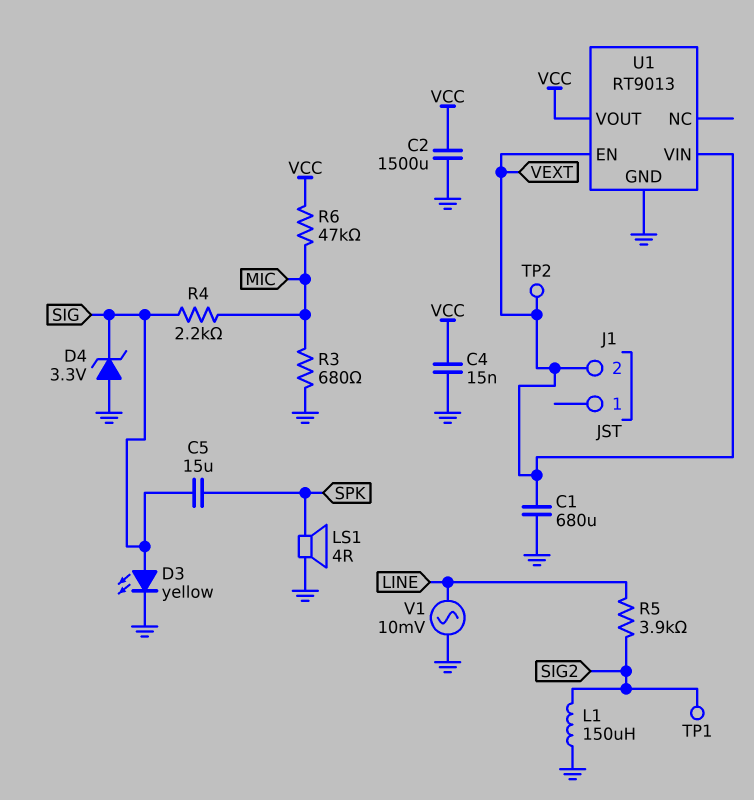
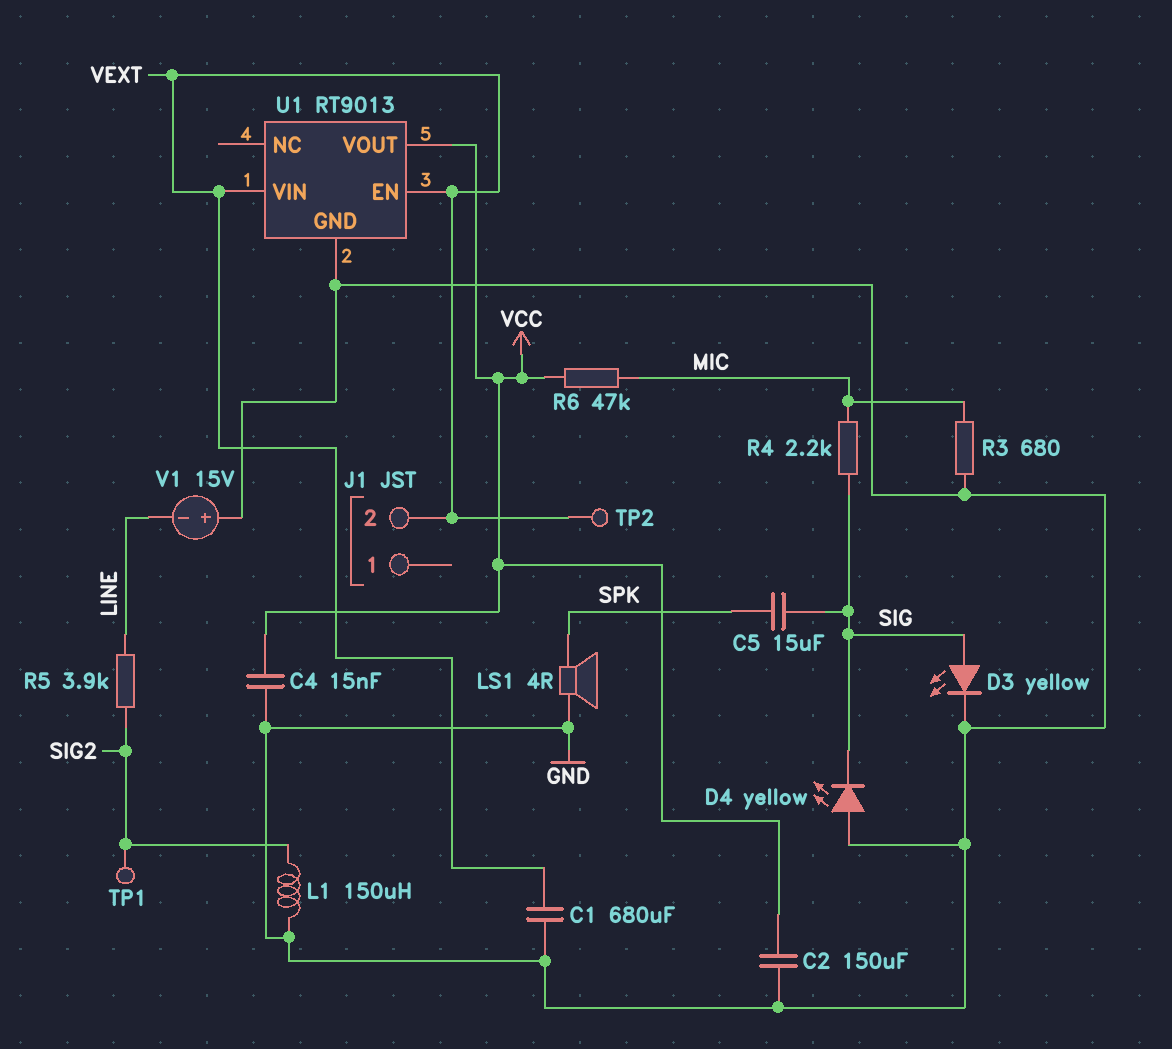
C2: 1500uF (GND, VCC) -> 150uF (GND, VCC)
D4: zener 3.3V (A GND, K SIG) -> LED yellow (A GND, K SIG)
V1: AC 10mV (GND, LINE) -> 15V (plus GND, minus LINE)

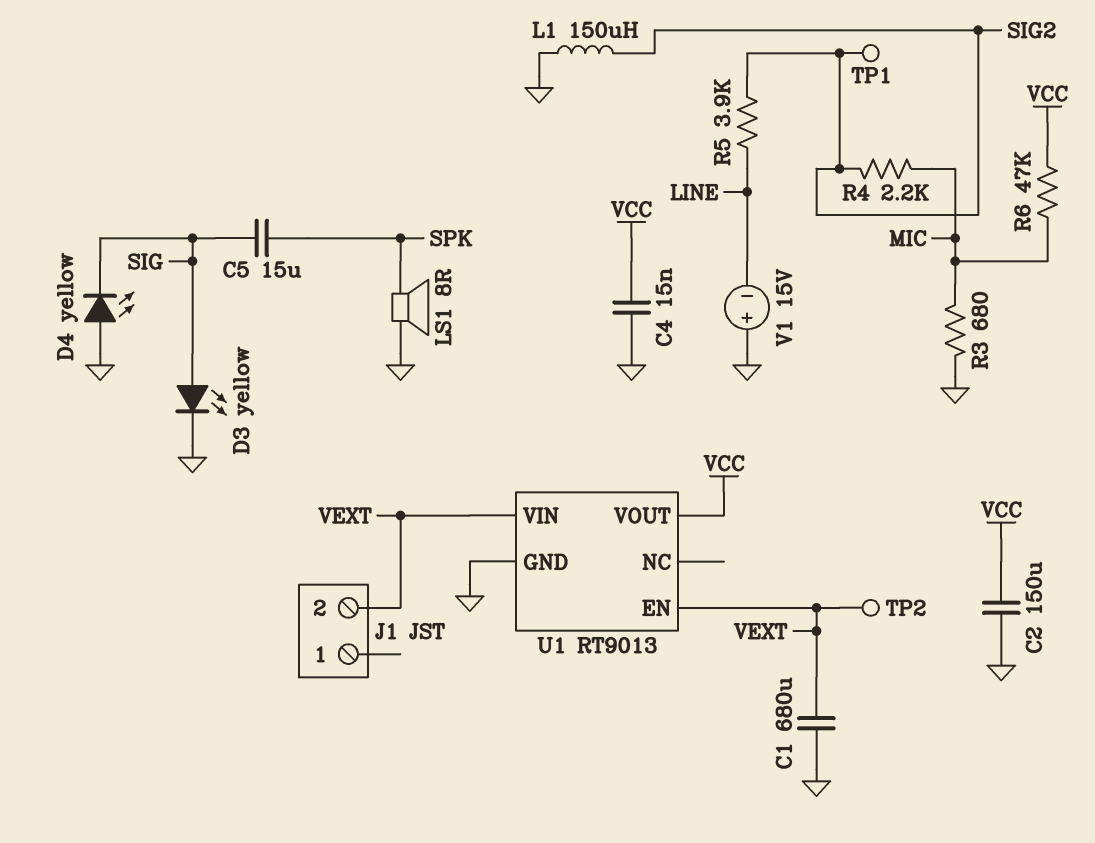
LS1: speaker 4R (GND, SPK) -> speaker 8R (GND, SPK)
R4: 2.2k (MIC, SIG) -> 2.2k (MIC, SIG2)

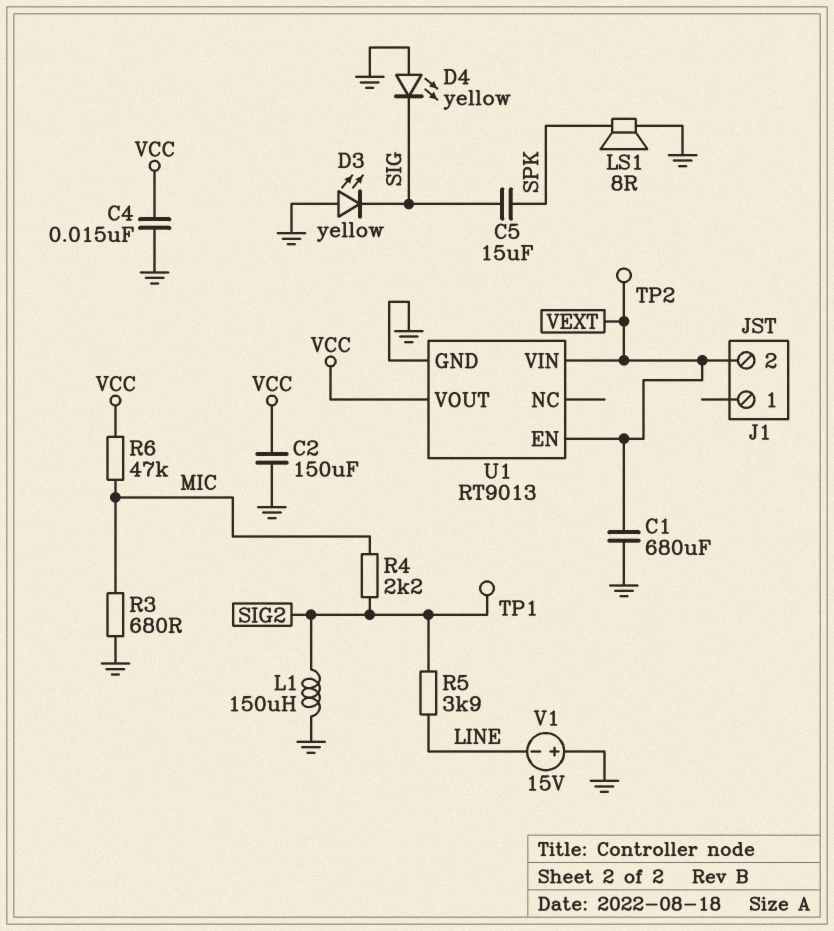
D3: LED yellow (A SIG, K GND) -> LED yellow (A GND, K SIG)

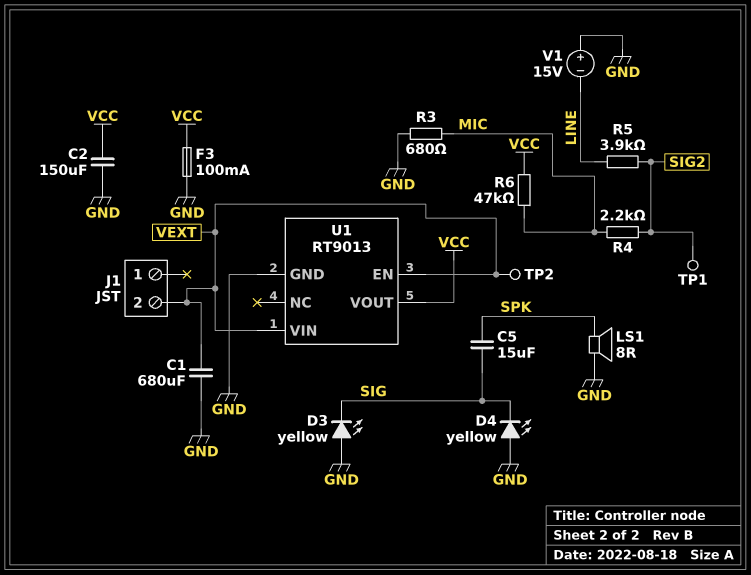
C4: 15nF (GND, VCC) -> none
F3: none -> 100mA (GND, VCC)
L1: 150uH (GND, SIG2) -> none

